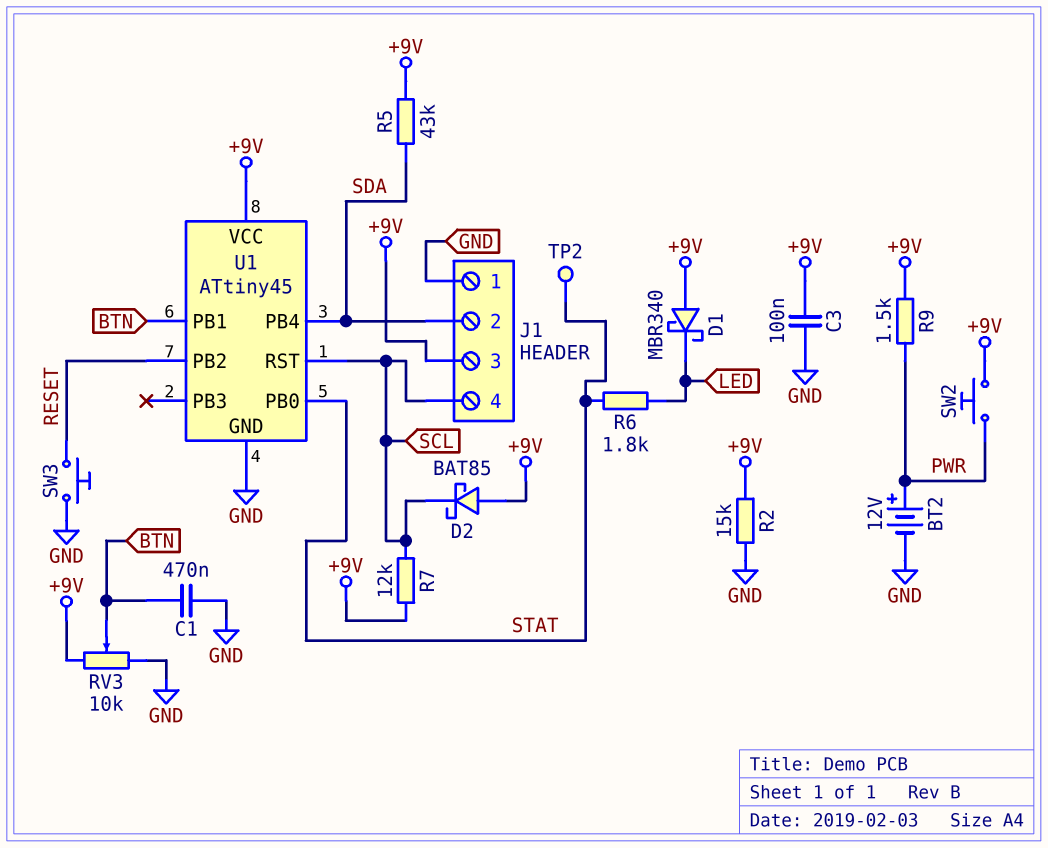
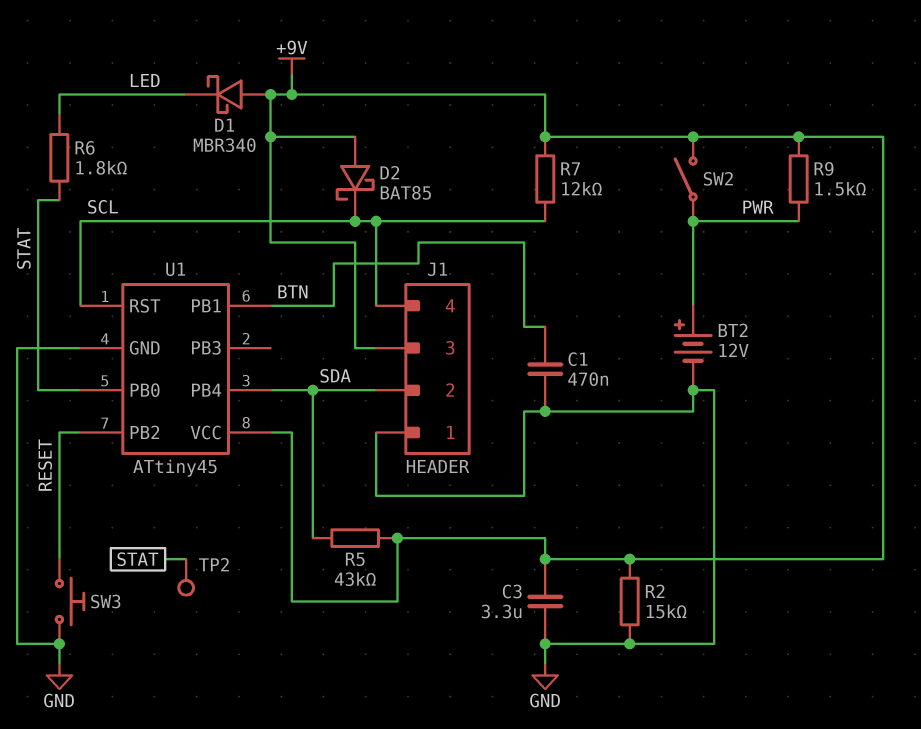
C3: 100nF (+9V, GND) -> 3.3uF (+9V, GND)
RV3: 10k (+9V, GND, wiper BTN) -> none
SW2: button (+9V, PWR) -> switch (+9V, PWR)

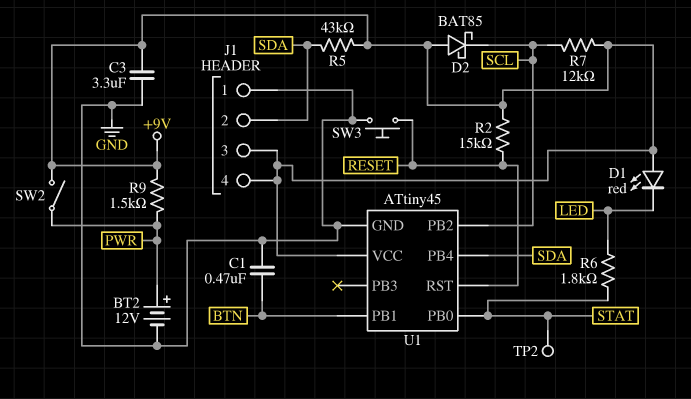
D1: schottky MBR340 (A +9V, K LED) -> LED red (A +9V, K LED)
J1 pin 4: SCL -> +9V
R2: 15k (+9V, GND) -> 15k (+9V, RESET)
U1 pin PB2: RESET -> SCL
U1 pin RST: SCL -> RESET

